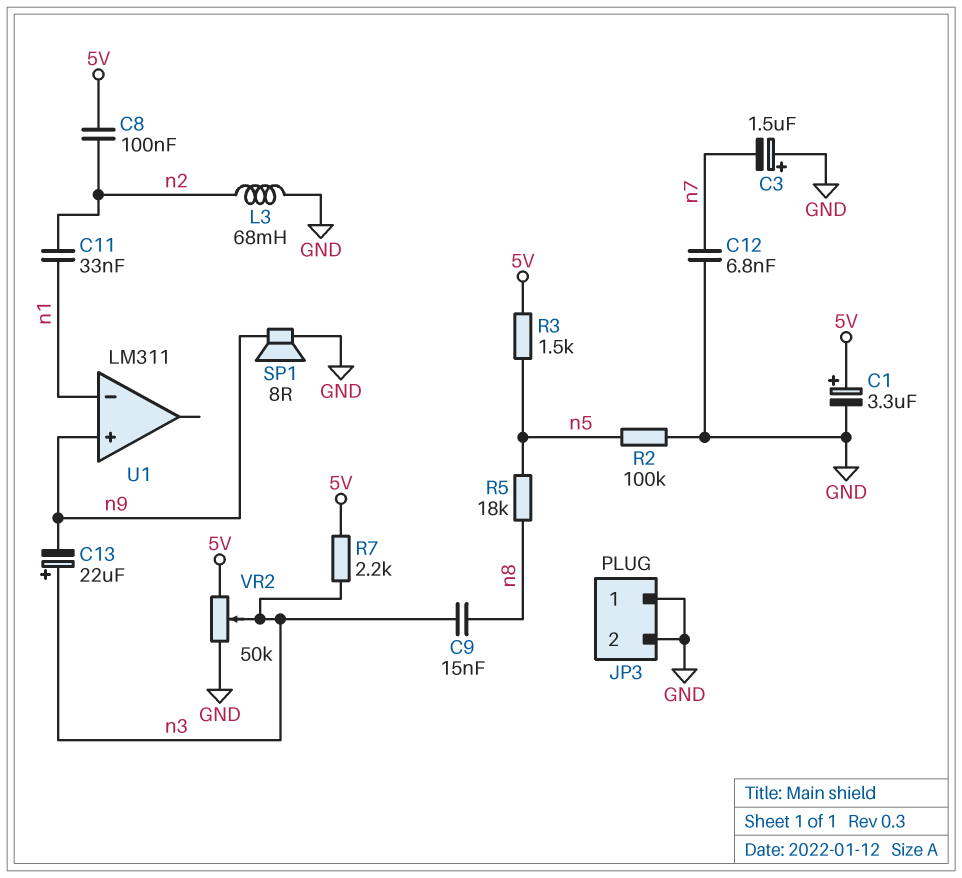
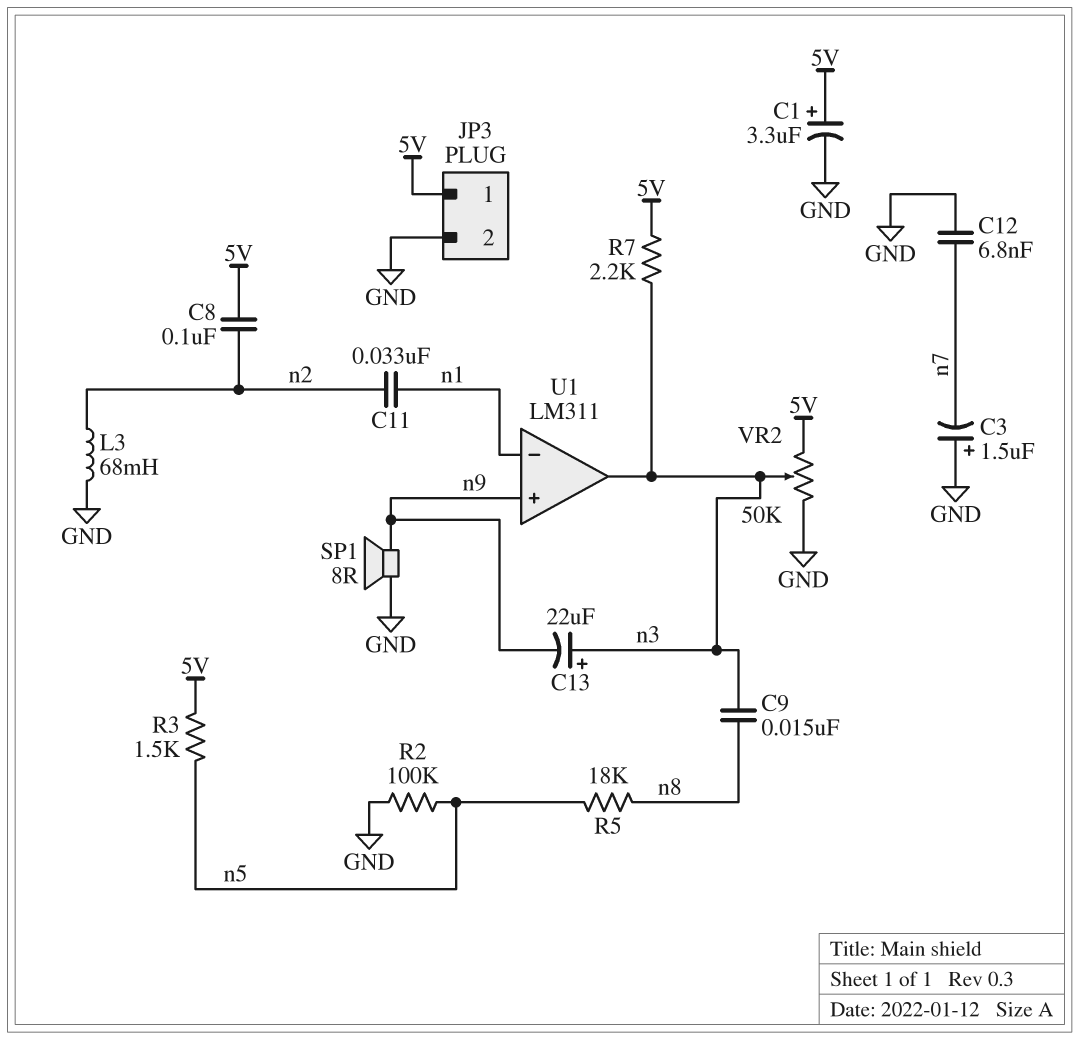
JP3 pin 1: GND -> 5V
U1 pin out: none -> n3

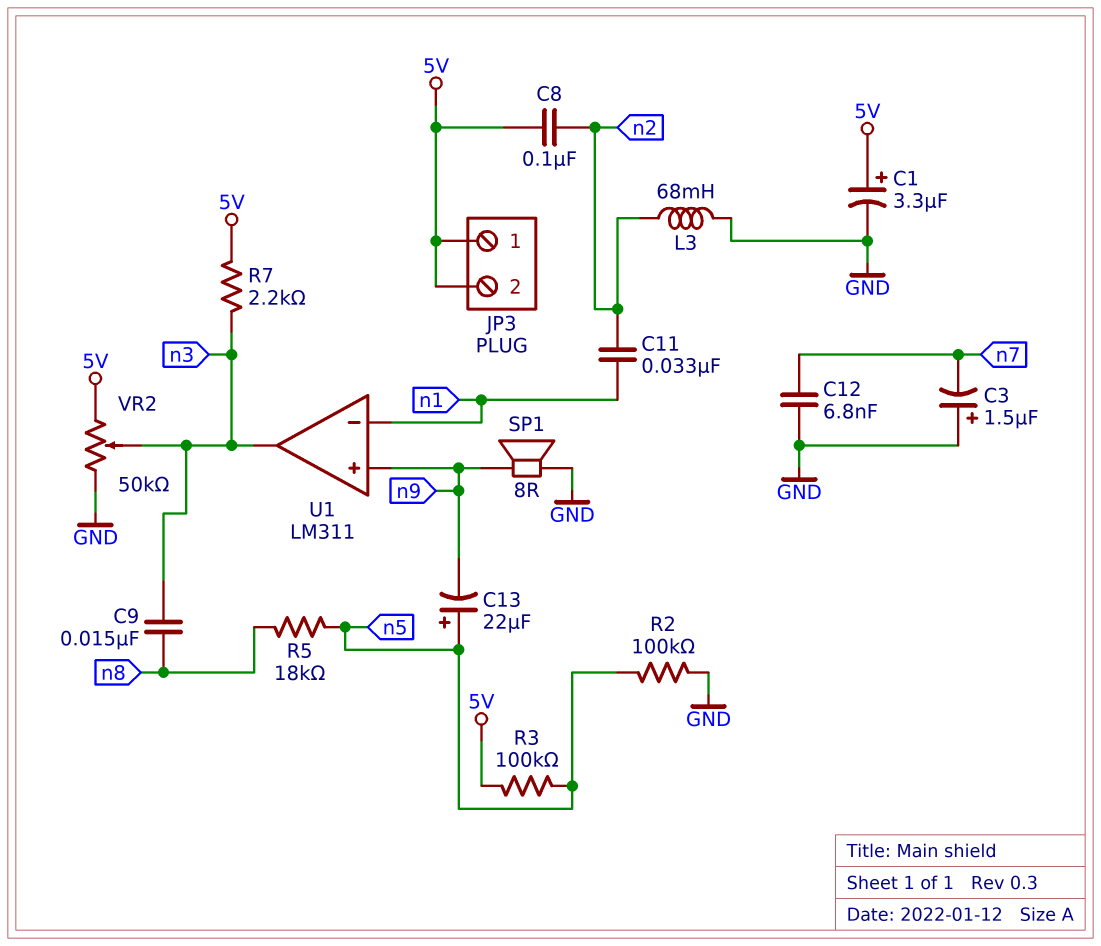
C13: 22uF (plus n3, minus n9) -> 22uF (plus n5, minus n9)
JP3 pin 2: GND -> 5V
R3: 1.5k (5V, n5) -> 100k (5V, n5)

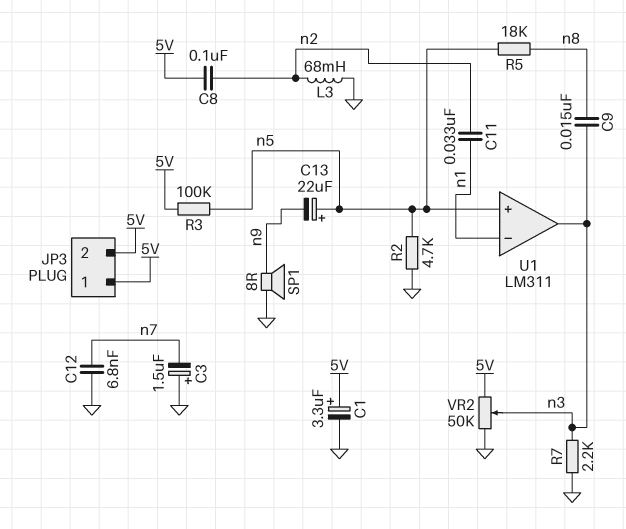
R2: 100k (GND, n5) -> 4.7k (GND, n5)
R7: 2.2k (5V, n3) -> 2.2k (GND, n3)
U1 pin in+: n9 -> n5

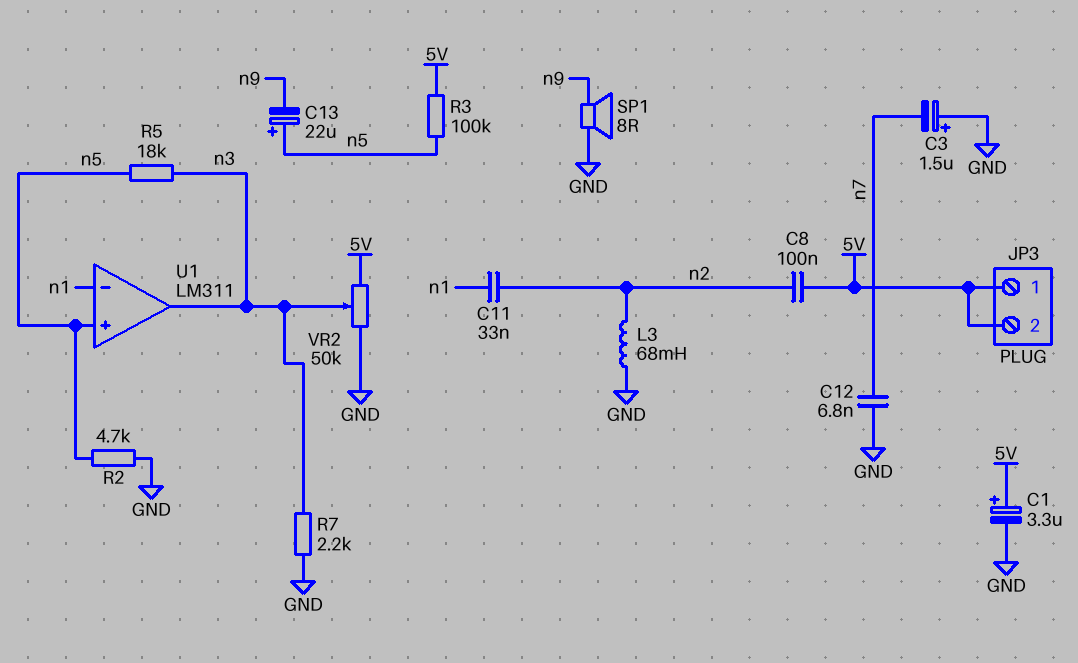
C9: 15nF (n3, n8) -> none
R5: 18k (n5, n8) -> 18k (n3, n5)

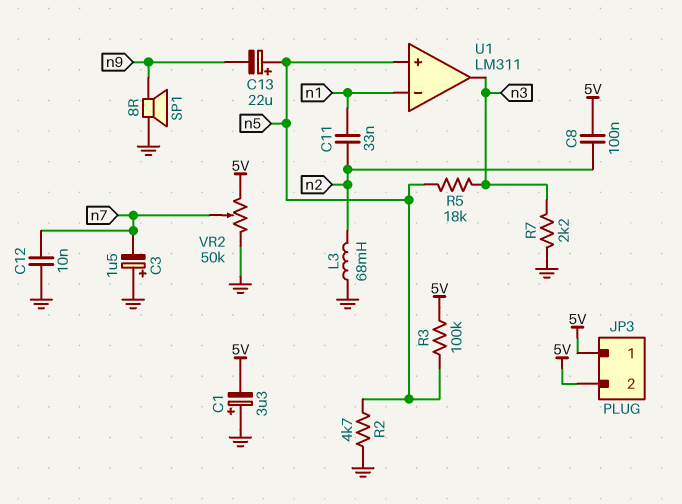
C1: 3.3uF (plus 5V, minus GND) -> 3.3uF (plus GND, minus 5V)
C12: 6.8nF (GND, n7) -> 10nF (GND, n7)
VR2: 50k (5V, GND, wiper n3) -> 50k (5V, GND, wiper n7)

